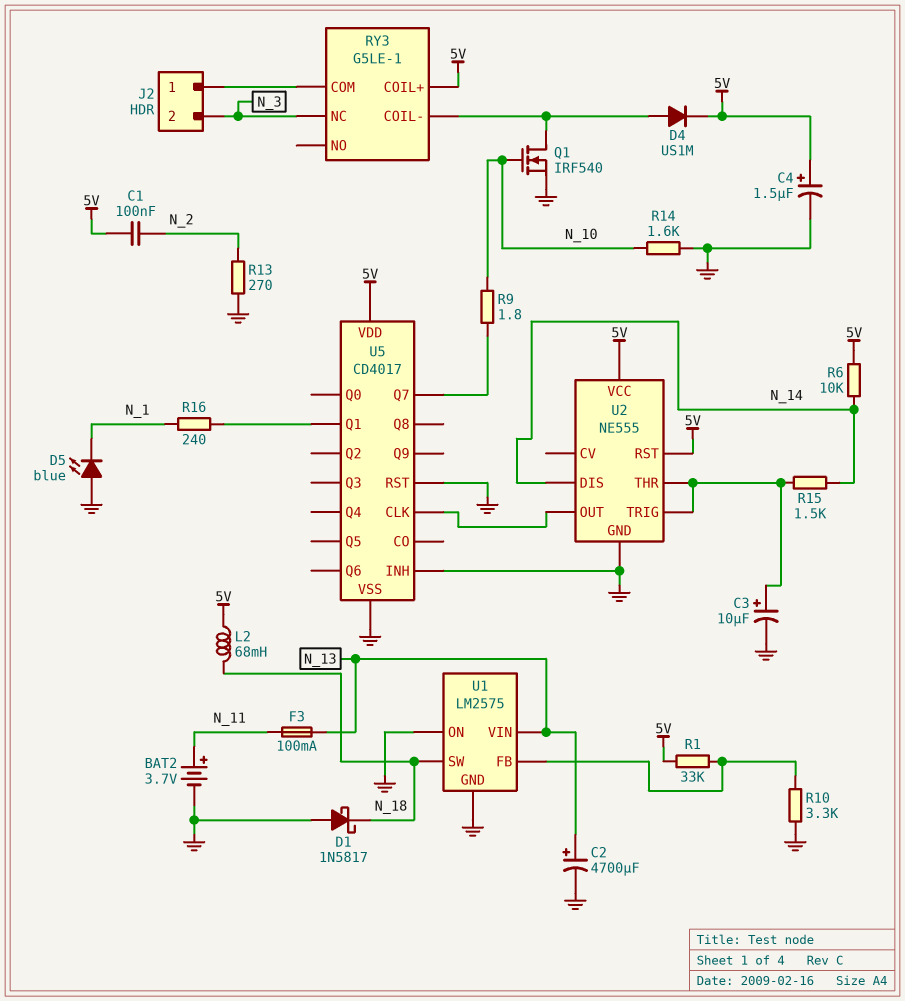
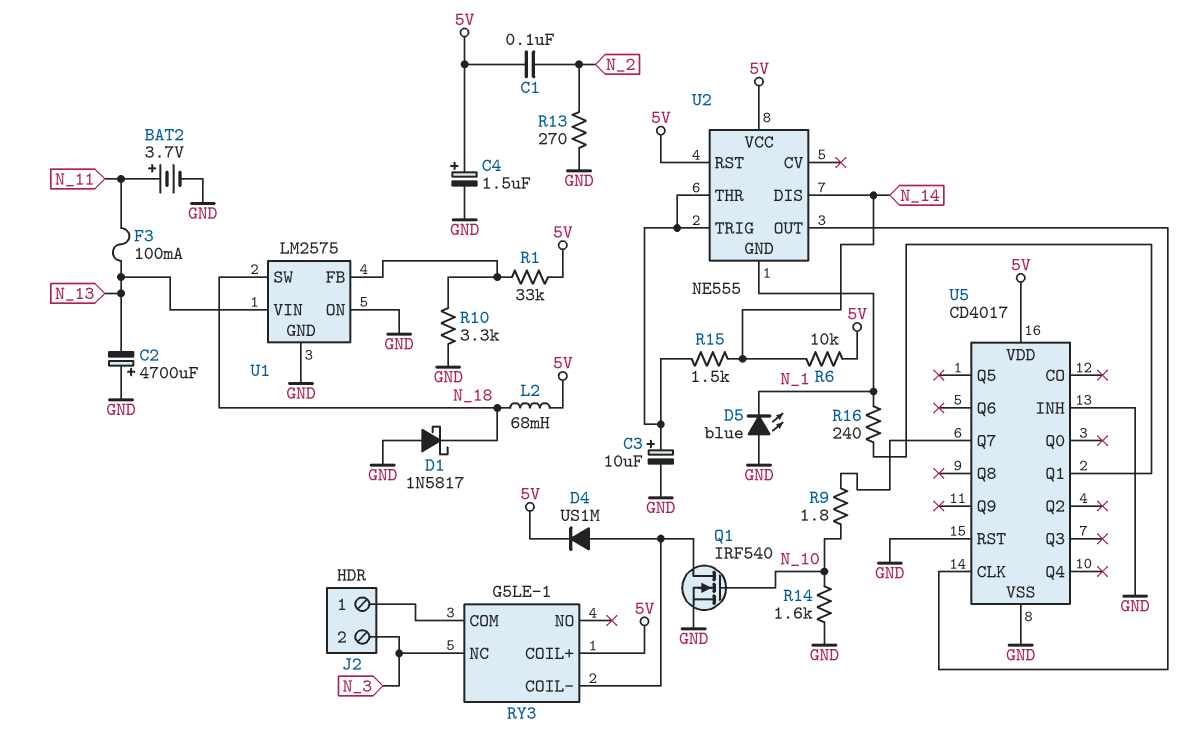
C2: 4700uF (plus N_13, minus GND) -> 4700uF (plus GND, minus N_13)
U2 pin GND: GND -> N_1

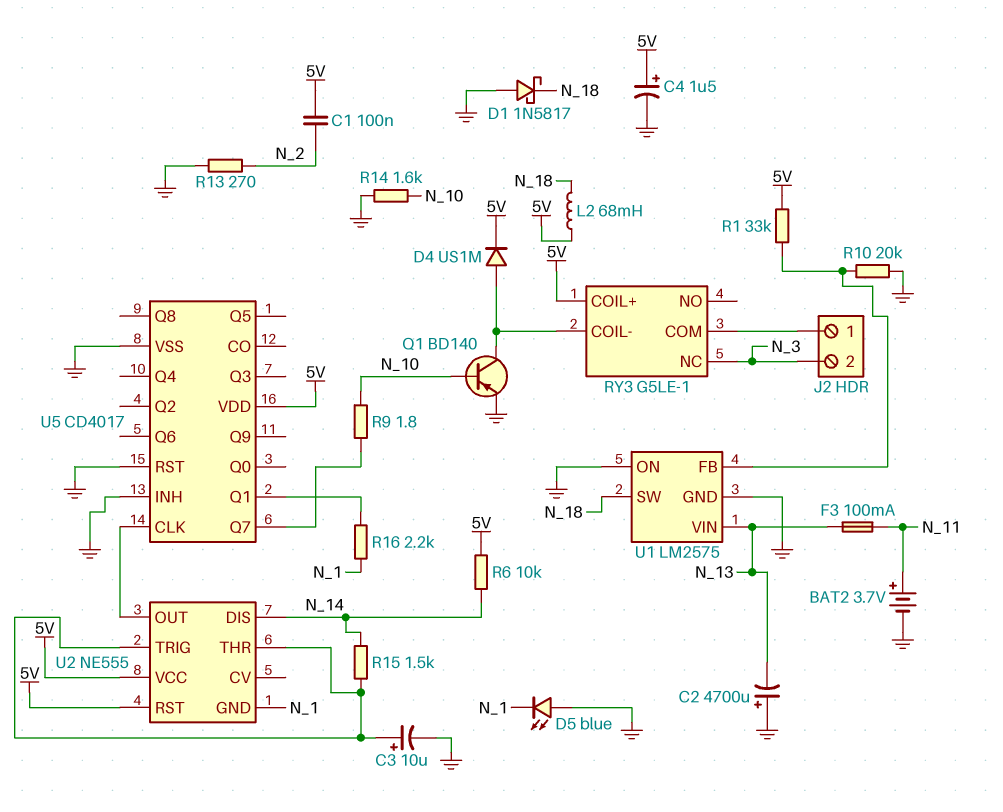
Q1: NMOS IRF540 (G N_10, D RY3/COIL-, S GND) -> PNP BD140 (B N_10, C RY3/COIL-, E GND)
R10: 3.3k (GND, U1/FB) -> 20k (GND, U1/FB)
R16: 240 (N_1, U5/Q1) -> 2.2k (N_1, U5/Q1)

